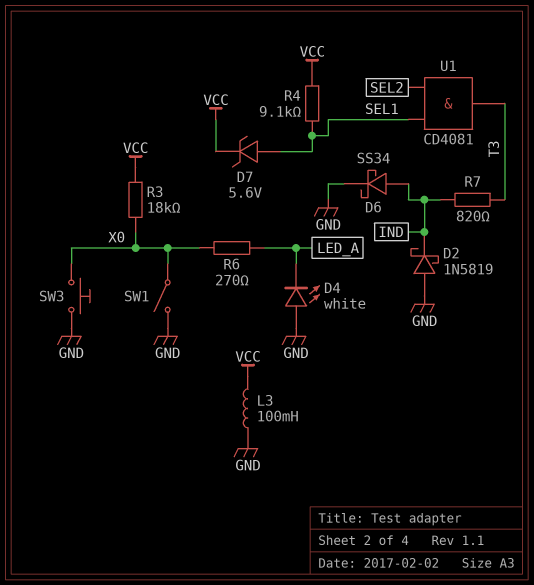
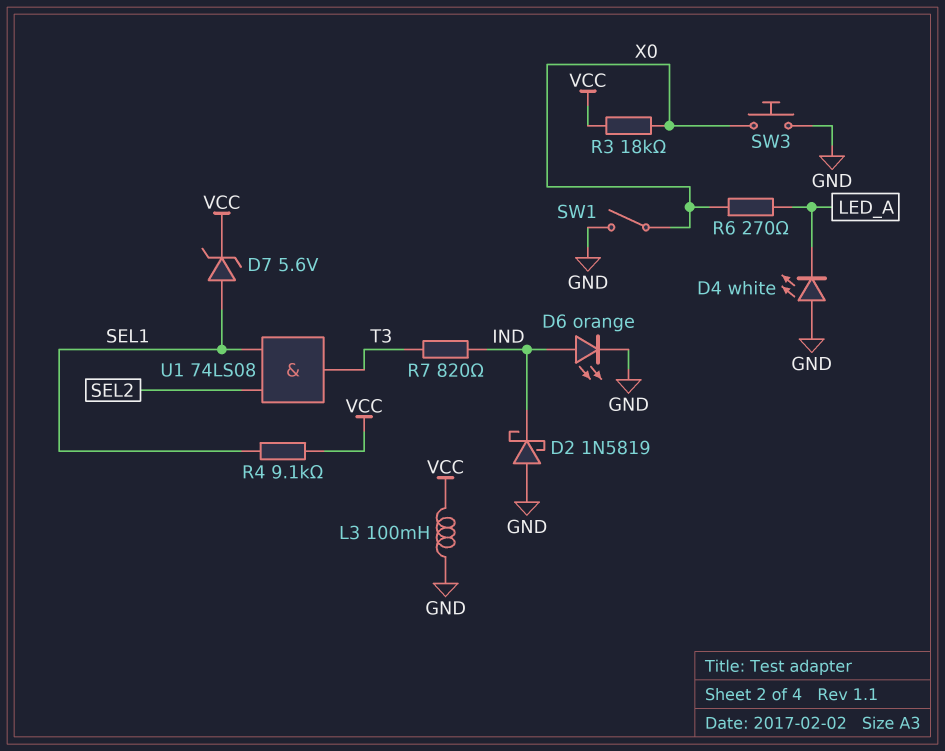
D6: schottky SS34 (A IND, K GND) -> LED orange (A IND, K GND)
U1: AND CD4081 (in SEL1, in SEL2, out T3) -> AND 74LS08 (in SEL1, in SEL2, out T3)

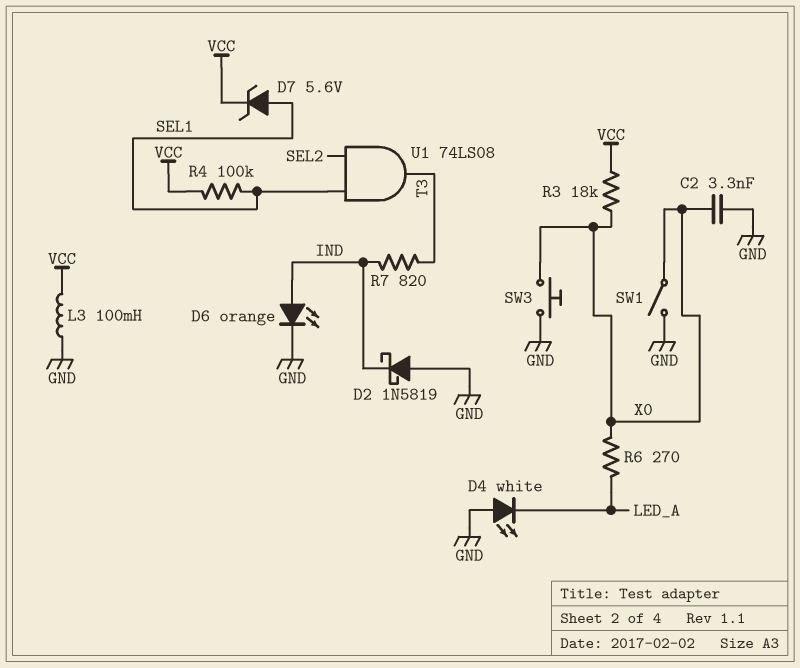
C2: none -> 3.3nF (GND, X0)
R4: 9.1k (SEL1, VCC) -> 100k (SEL1, VCC)

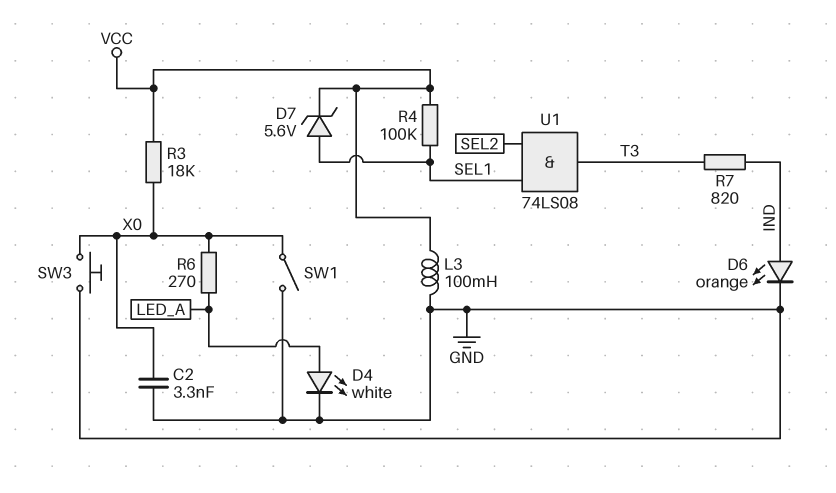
D2: schottky 1N5819 (A GND, K IND) -> none
D4: LED white (A GND, K LED_A) -> LED white (A LED_A, K GND)

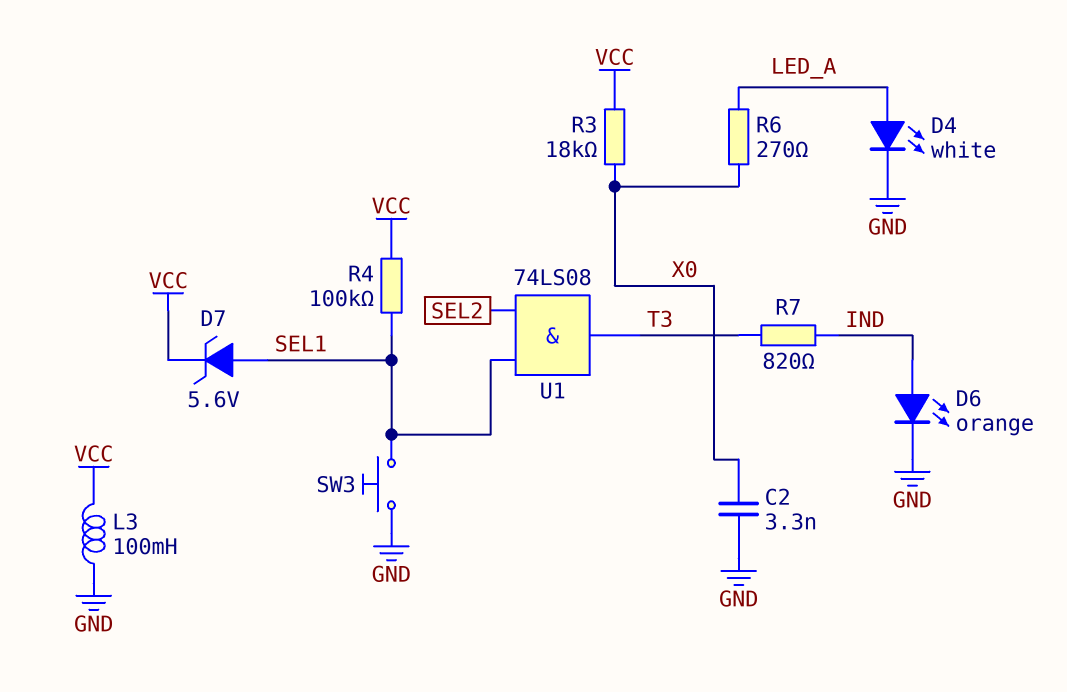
SW1: switch (GND, X0) -> none
SW3: button (GND, X0) -> button (GND, SEL1)

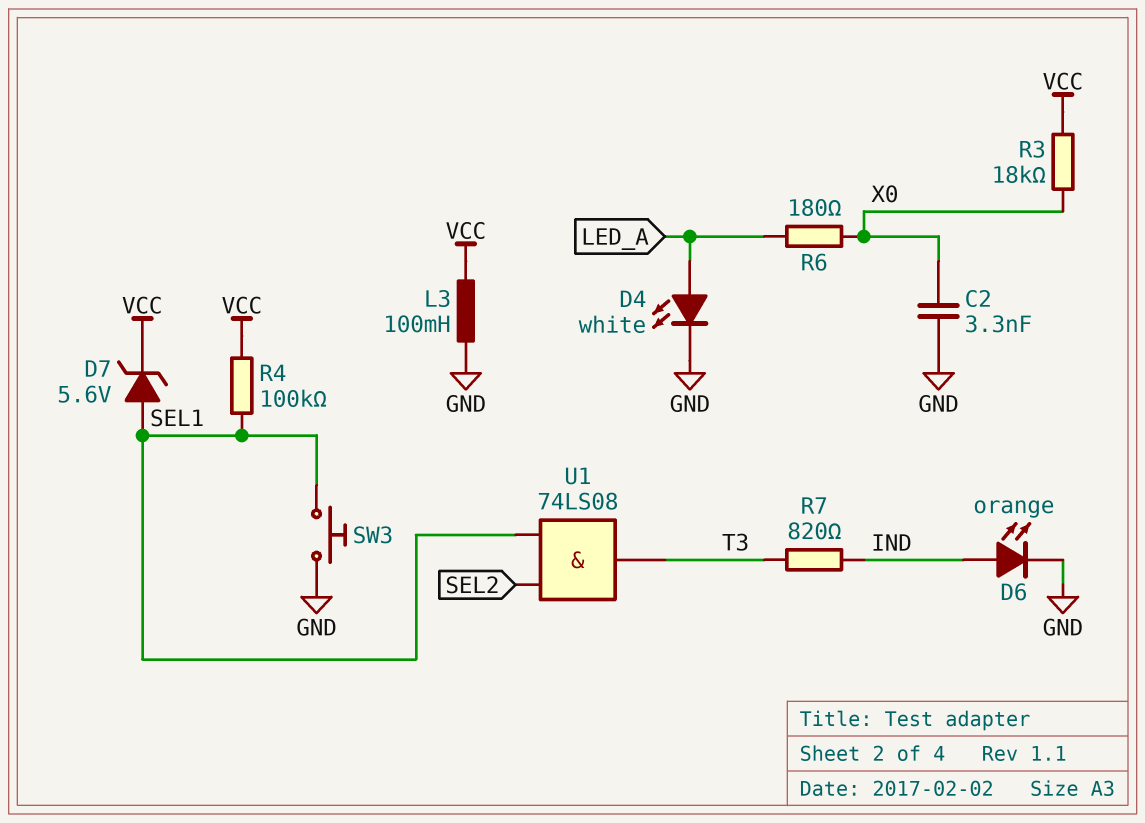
R6: 270 (LED_A, X0) -> 180 (LED_A, X0)

